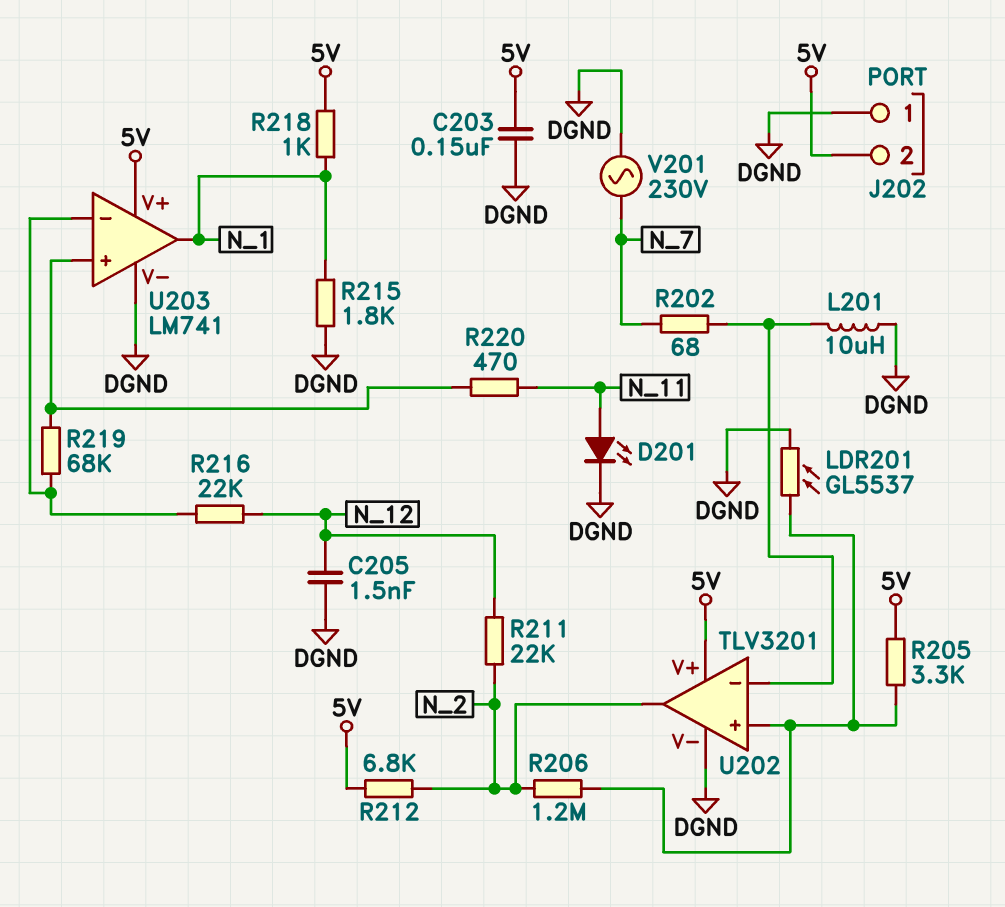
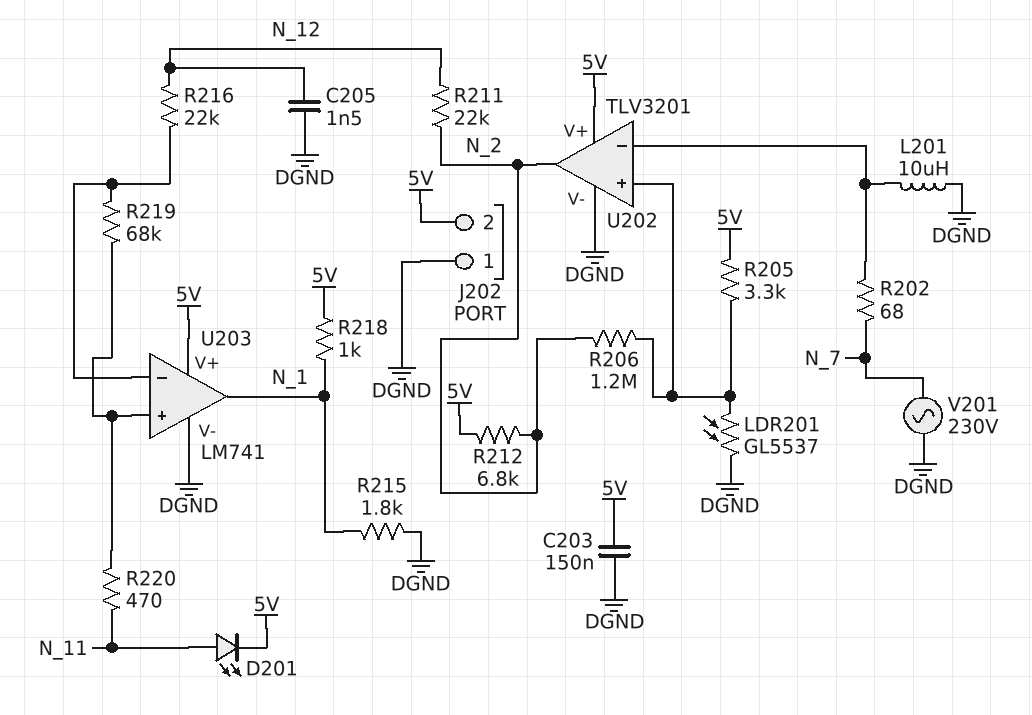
D201: LED (A N_11, K DGND) -> LED (A N_11, K 5V)

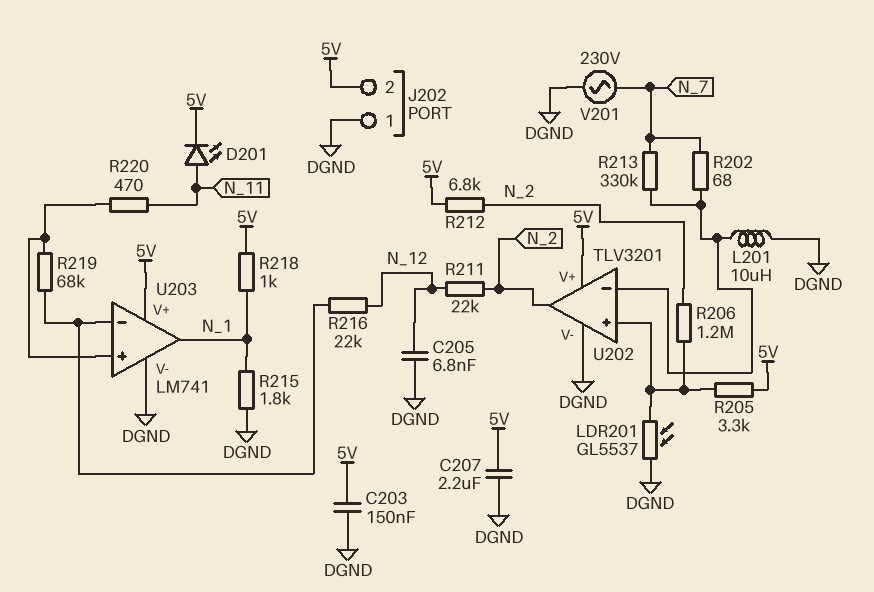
C205: 1.5nF (DGND, N_12) -> 6.8nF (DGND, N_12)
C207: none -> 2.2uF (5V, DGND)
R213: none -> 330k (N_7, U202/in-)

